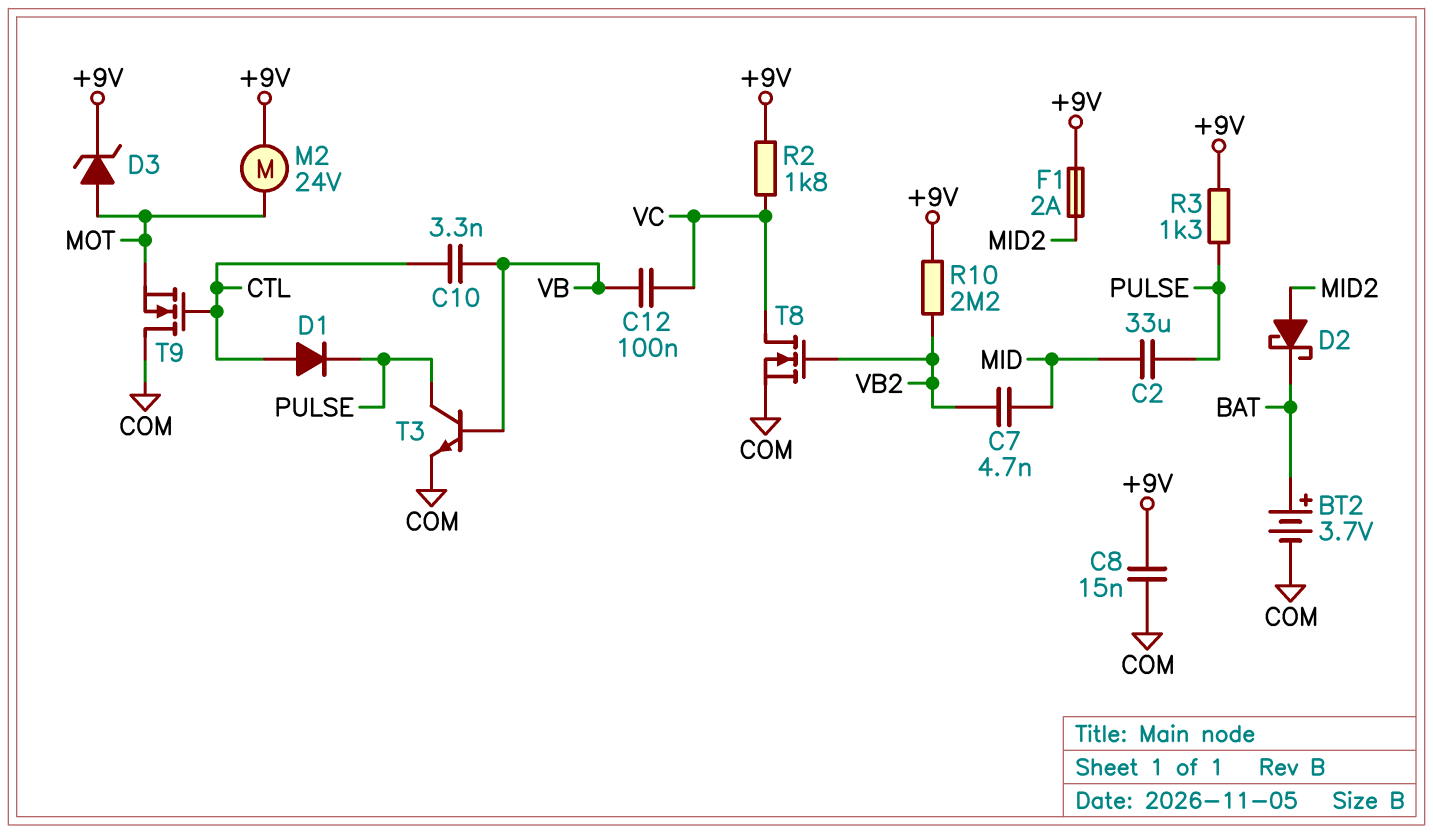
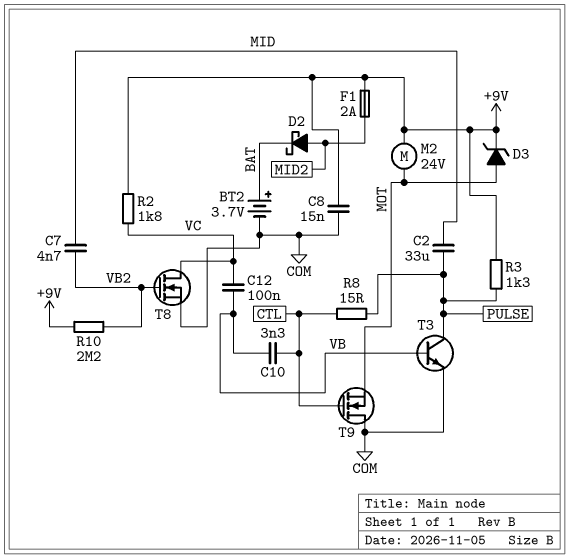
D1: diode (A CTL, K PULSE) -> none
R8: none -> 15 (CTL, PULSE)

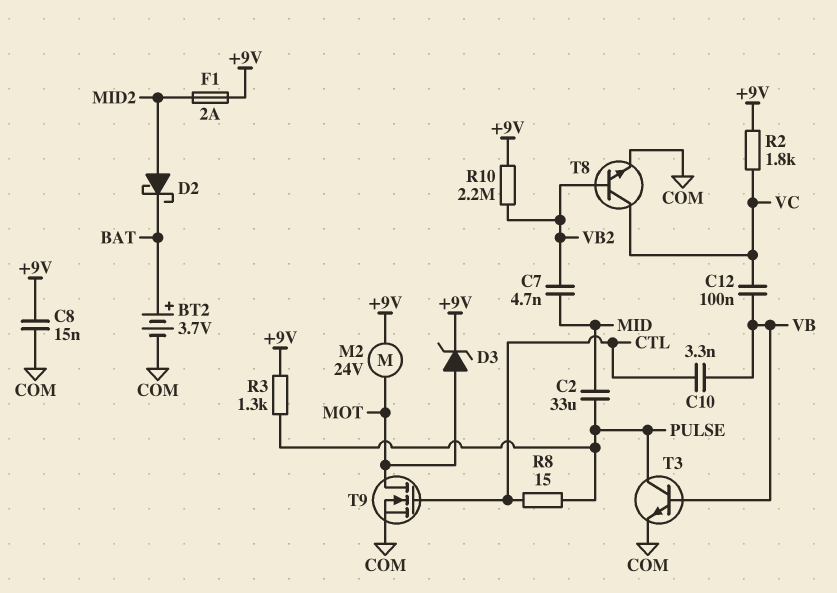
T8: NMOS (G VB2, D VC, S COM) -> NPN (B VB2, C VC, E COM)
T9: NMOS (G CTL, D COM, S MOT) -> NMOS (G CTL, D MOT, S COM)

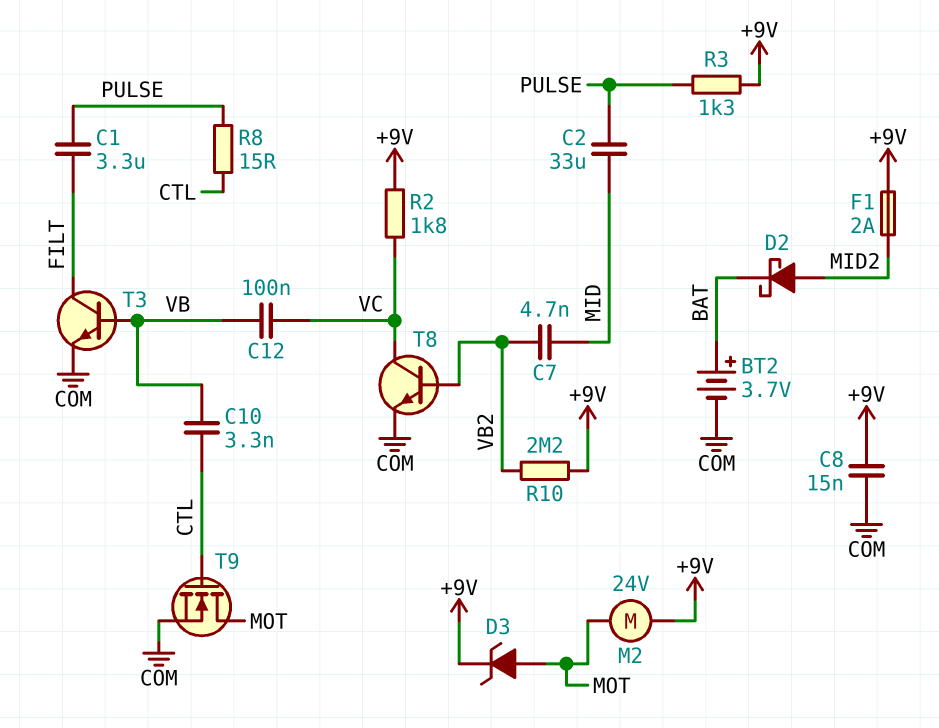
C1: none -> 3.3uF (FILT, PULSE)
T3: NPN (B VB, C PULSE, E COM) -> NPN (B VB, C FILT, E COM)

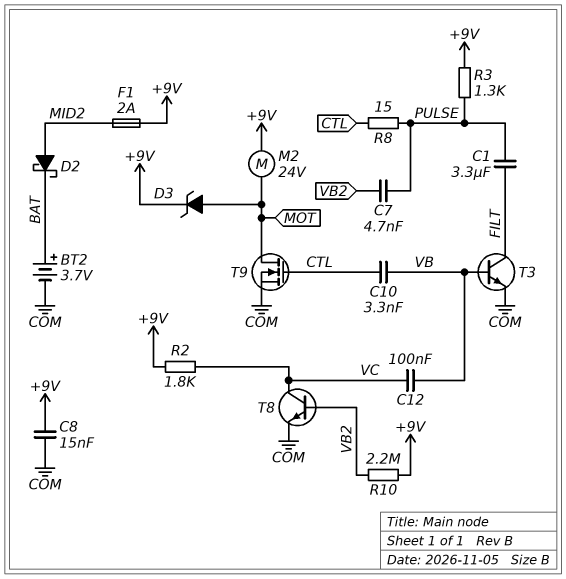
C2: 33uF (MID, PULSE) -> none
C7: 4.7nF (MID, VB2) -> 4.7nF (PULSE, VB2)

